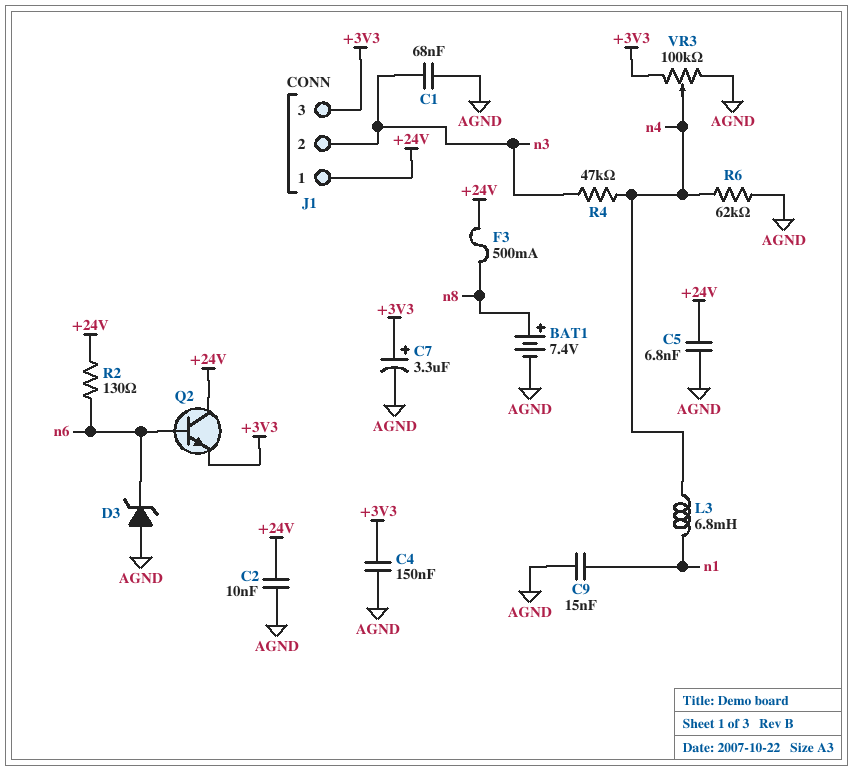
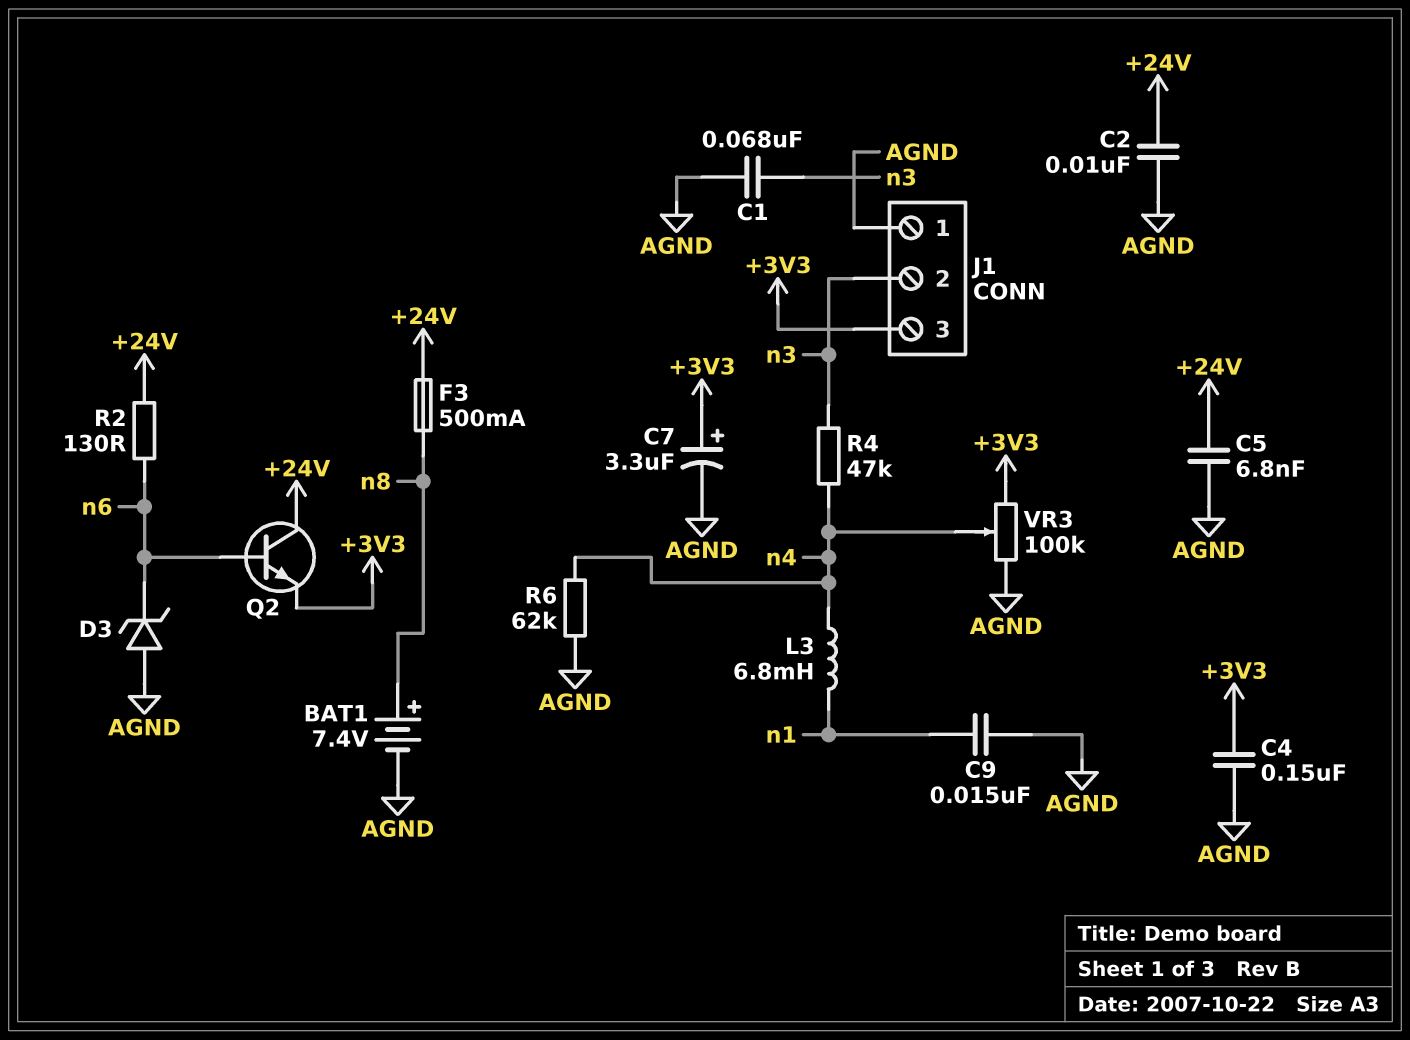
J1 pin 1: +24V -> AGND

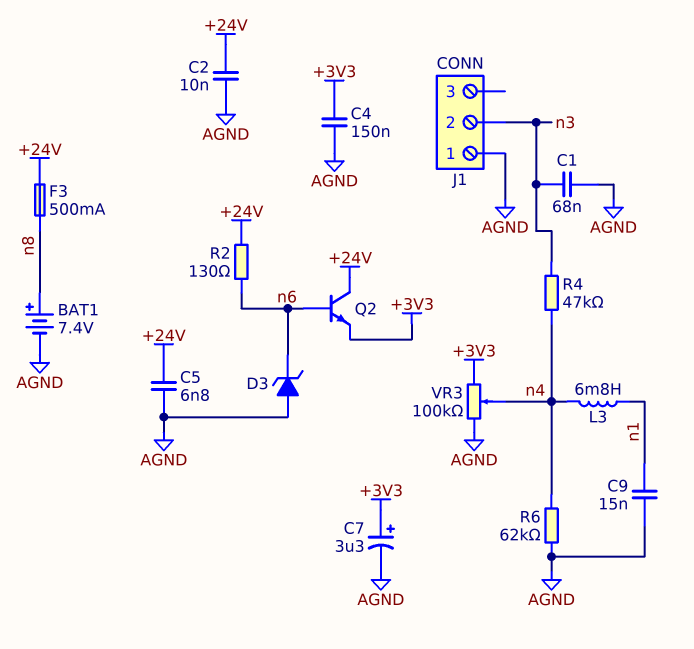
J1 pin 3: +3V3 -> none

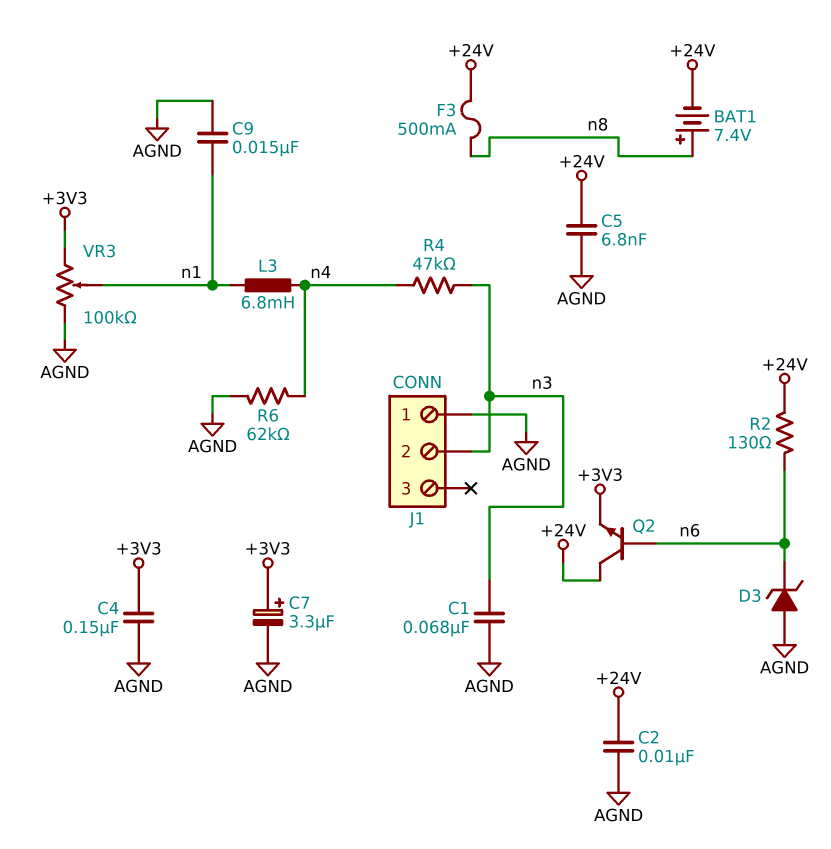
BAT1: 7.4V (plus n8, minus AGND) -> 7.4V (plus n8, minus +24V)
VR3: 100k (+3V3, AGND, wiper n4) -> 100k (+3V3, AGND, wiper n1)

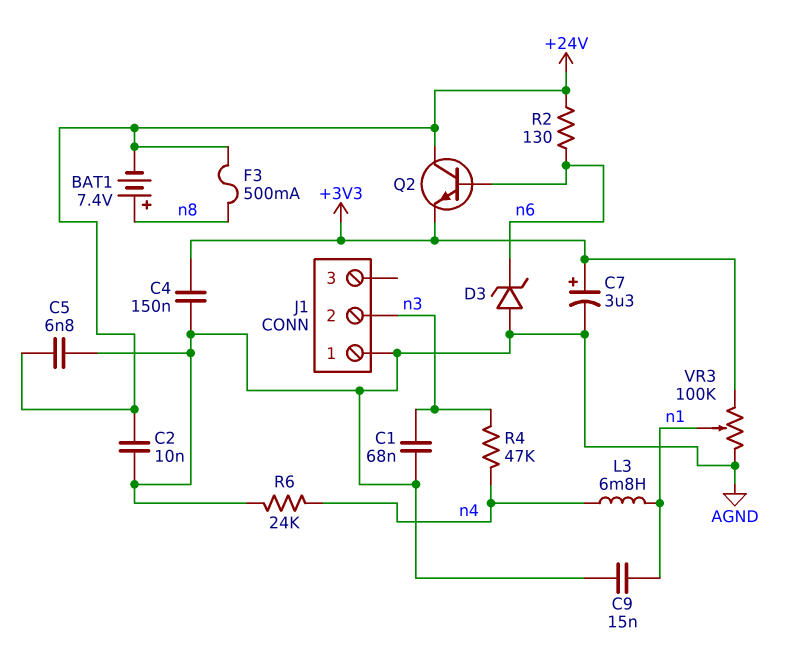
R6: 62k (AGND, n4) -> 24k (AGND, n4)

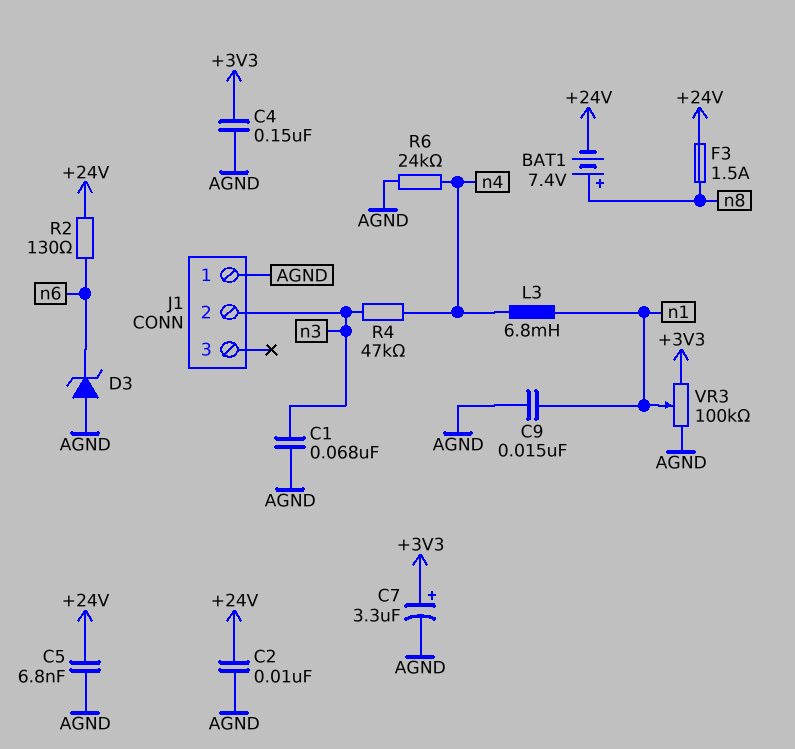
F3: 500mA (+24V, n8) -> 1.5A (+24V, n8)
Q2: NPN (B n6, C +24V, E +3V3) -> none

